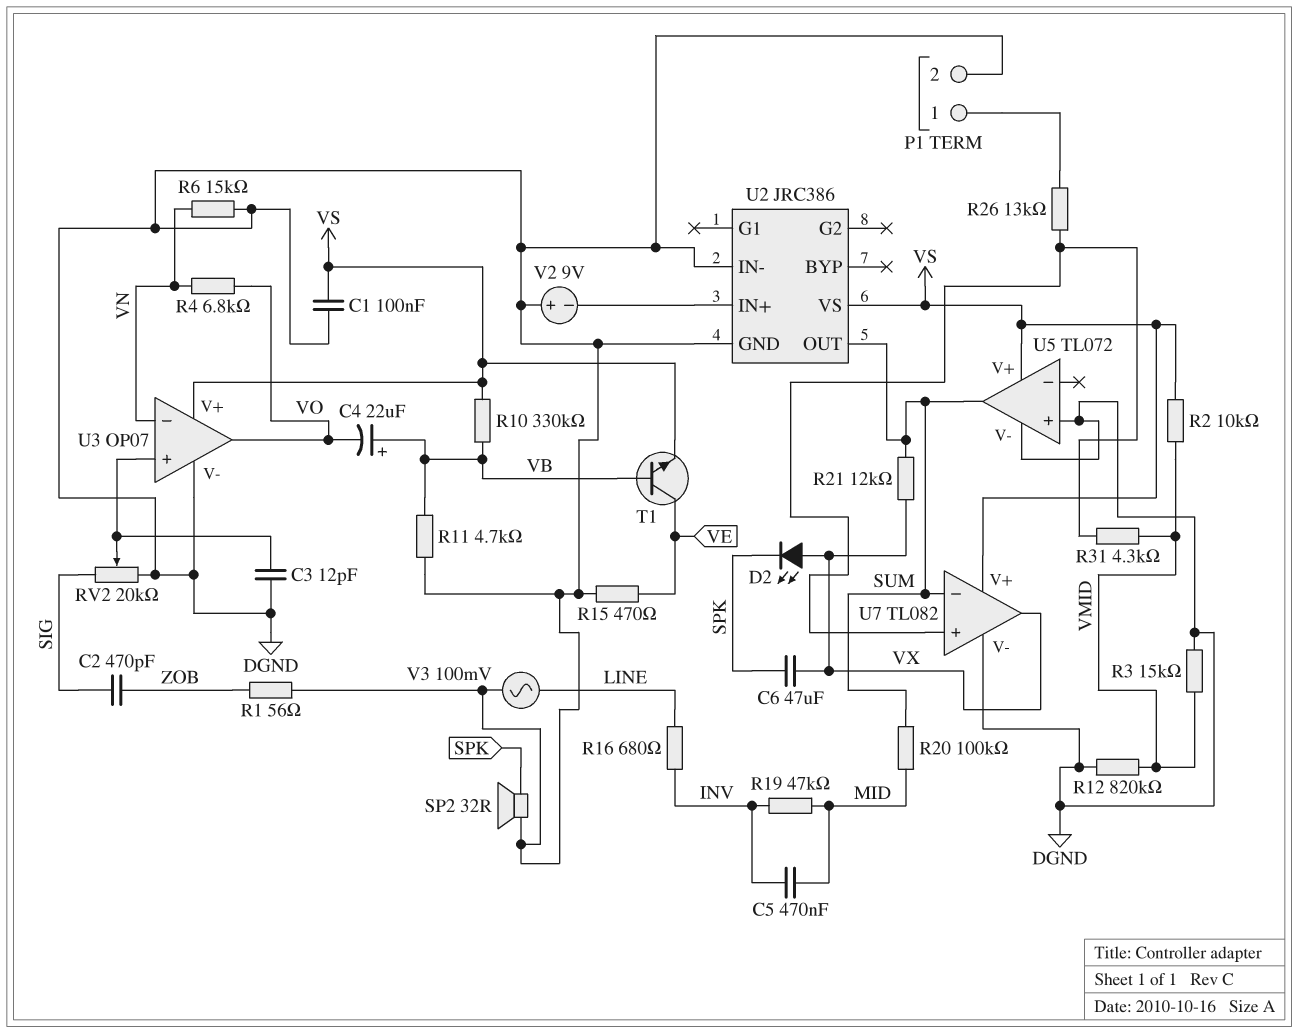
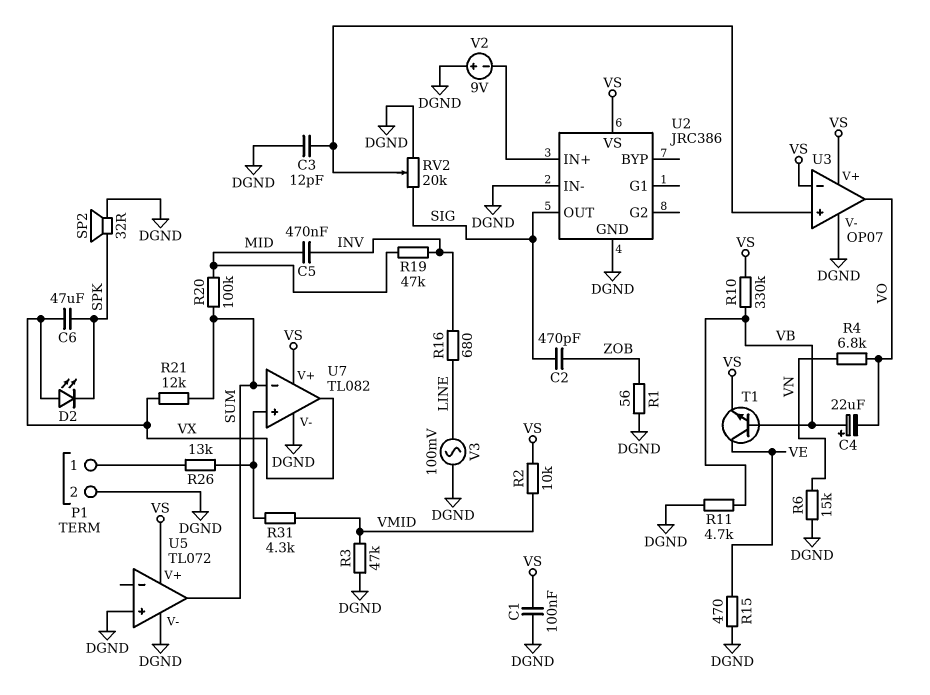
R3: 15k (DGND, VMID) -> 47k (DGND, VMID)
R12: 820k (DGND, VMID) -> none
U2 pin OUT: SUM -> SIG
U3 pin in-: VN -> VS

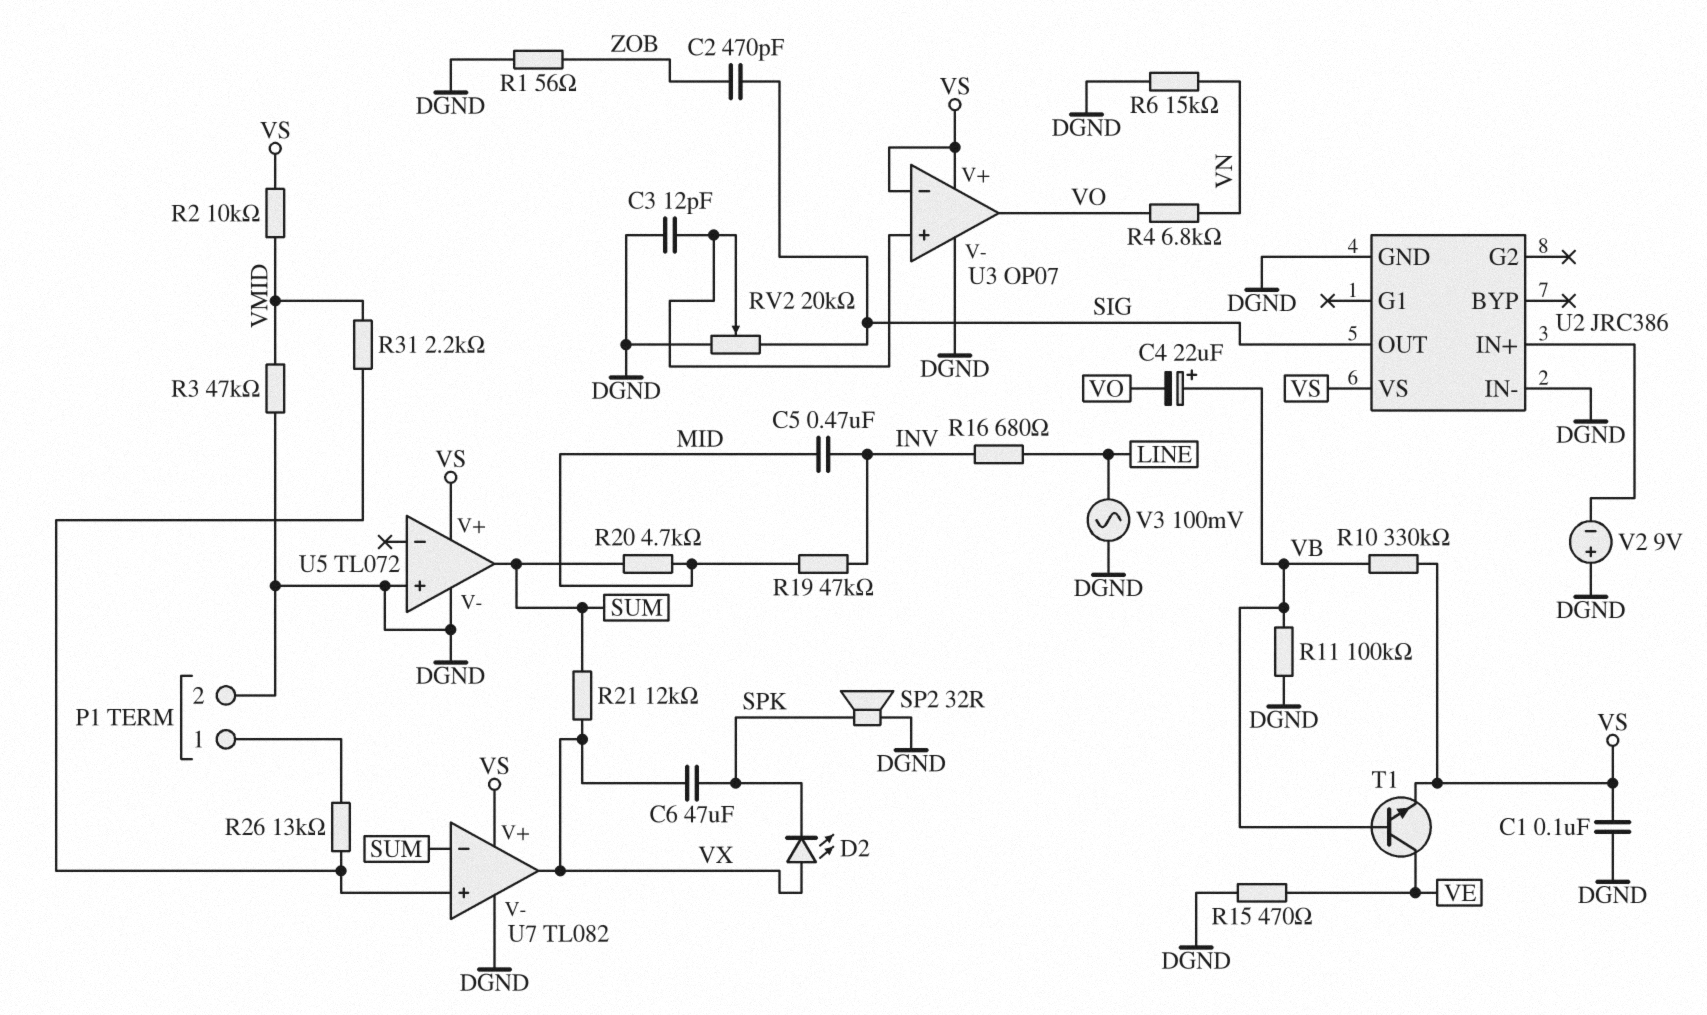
R11: 4.7k (DGND, VB) -> 100k (DGND, VB)
R20: 100k (MID, SUM) -> 4.7k (MID, SUM)
R31: 4.3k (U7/in+, VMID) -> 2.2k (U7/in+, VMID)

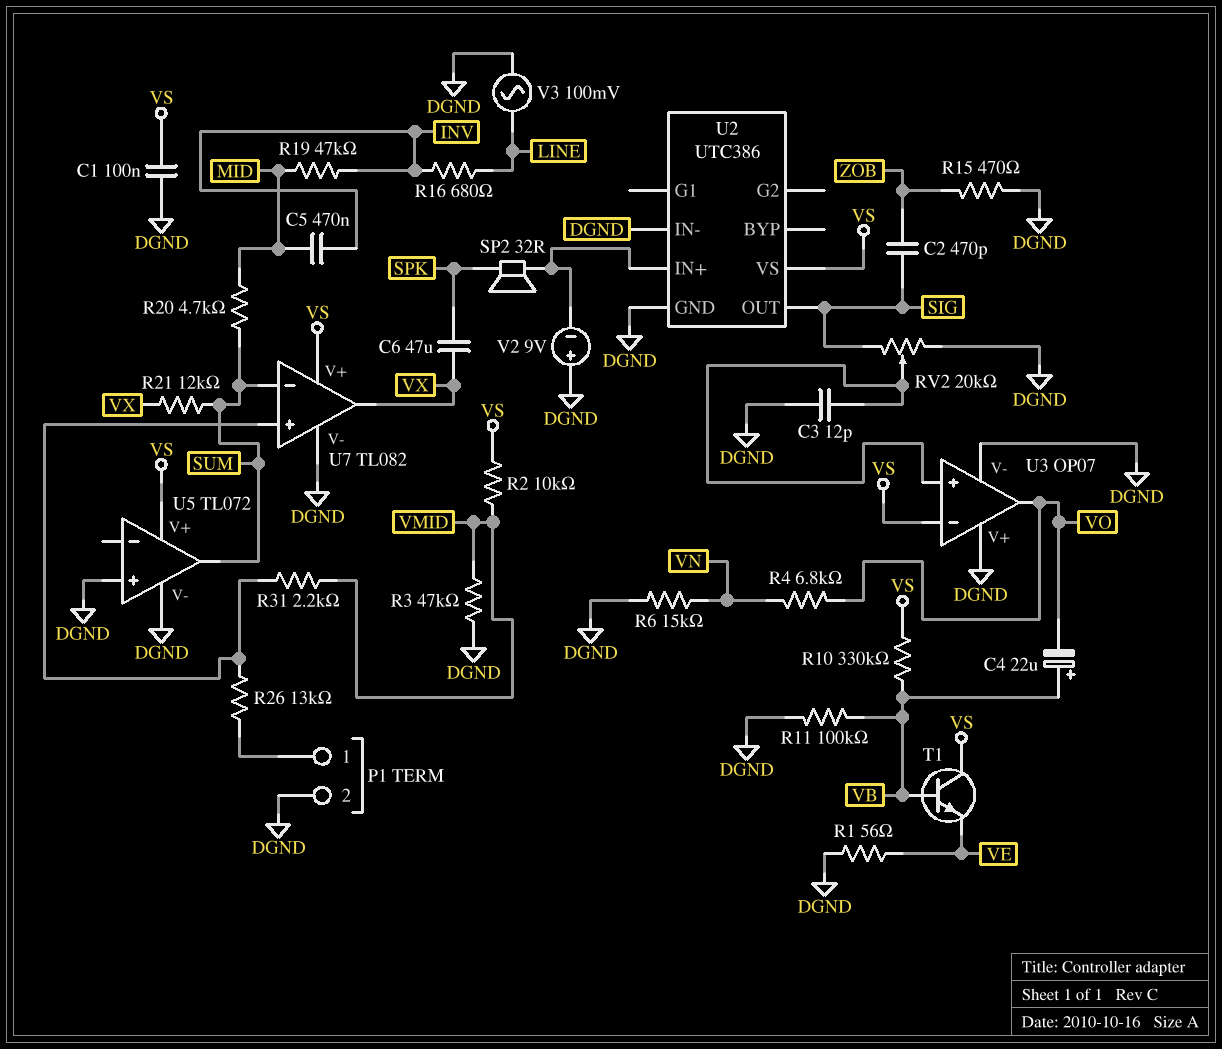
D2: LED (A VX, K SPK) -> none
R1: 56 (DGND, ZOB) -> 56 (DGND, VE)
R15: 470 (DGND, VE) -> 470 (DGND, ZOB)
SP2: speaker 32R (DGND, SPK) -> speaker 32R (SPK, U2/IN+)
T1: NPN (B VB, C VE, E VS) -> NPN (B VB, C VS, E VE)
U2: JRC386 -> UTC386
U3 pin V+: VS -> DGND

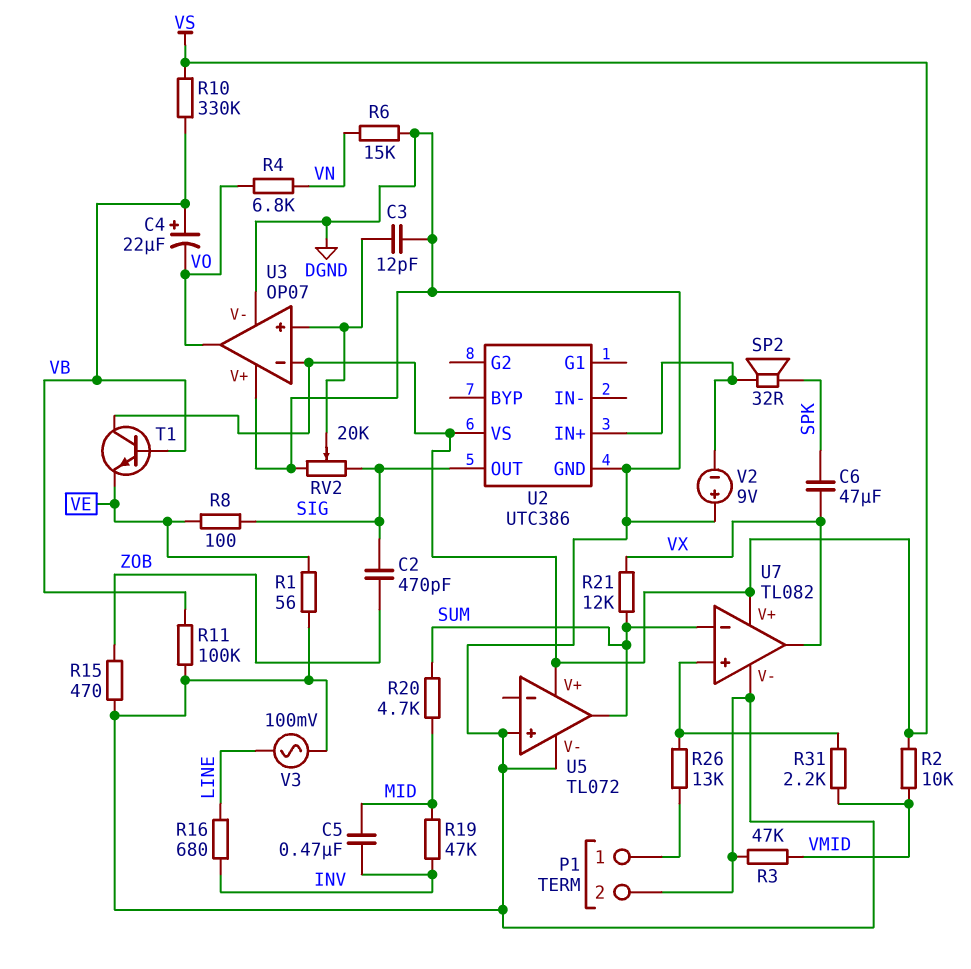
C1: 100nF (DGND, VS) -> none
R8: none -> 100 (SIG, VE)
U2 pin IN-: DGND -> none

